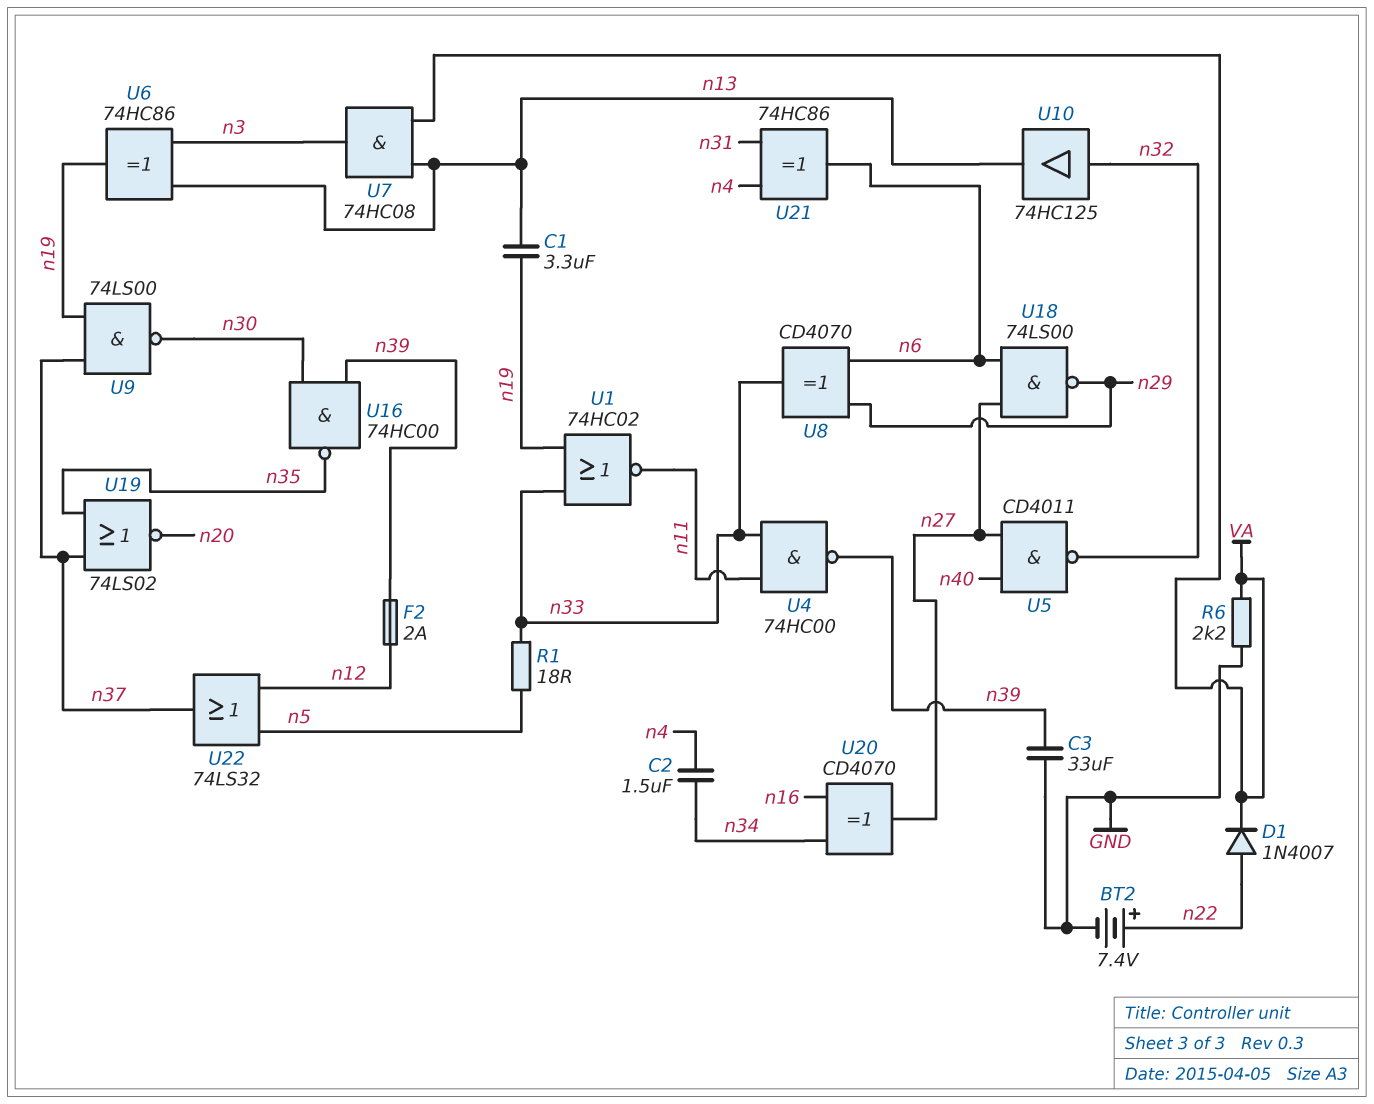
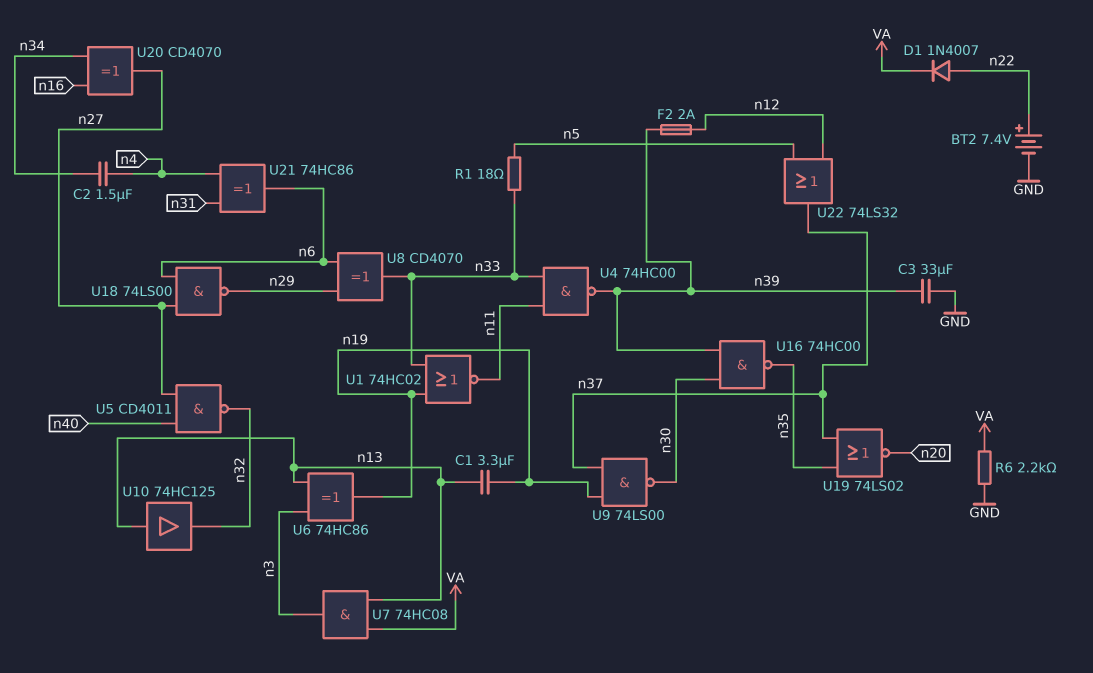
U10: buffer 74HC125 (in n32, out n13) -> buffer 74HC125 (in n13, out n32)

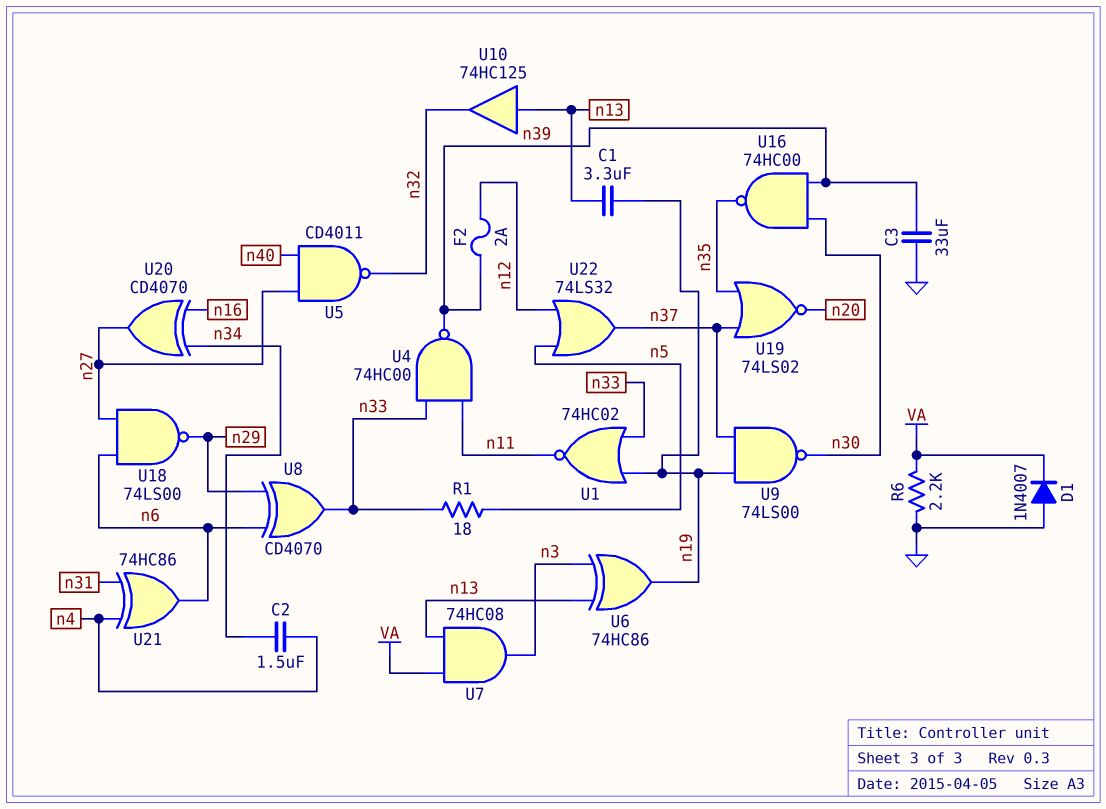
BT2: 7.4V (plus n22, minus GND) -> none
D1: diode 1N4007 (A n22, K VA) -> diode 1N4007 (A GND, K VA)

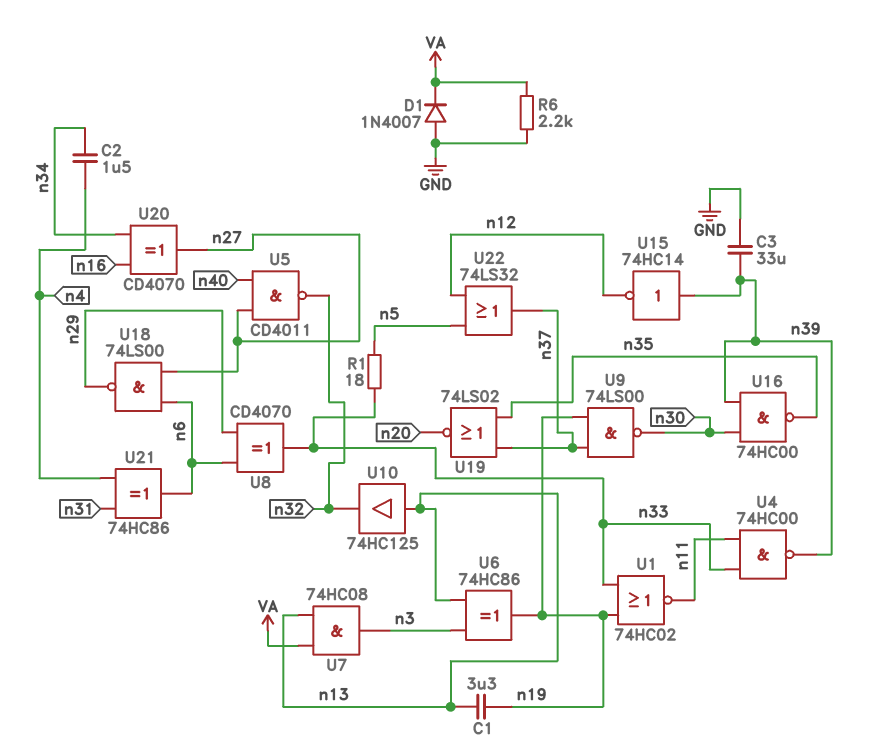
F2: 2A (n12, n39) -> none
U15: none -> NOT 74HC14 (in n39, out n12)

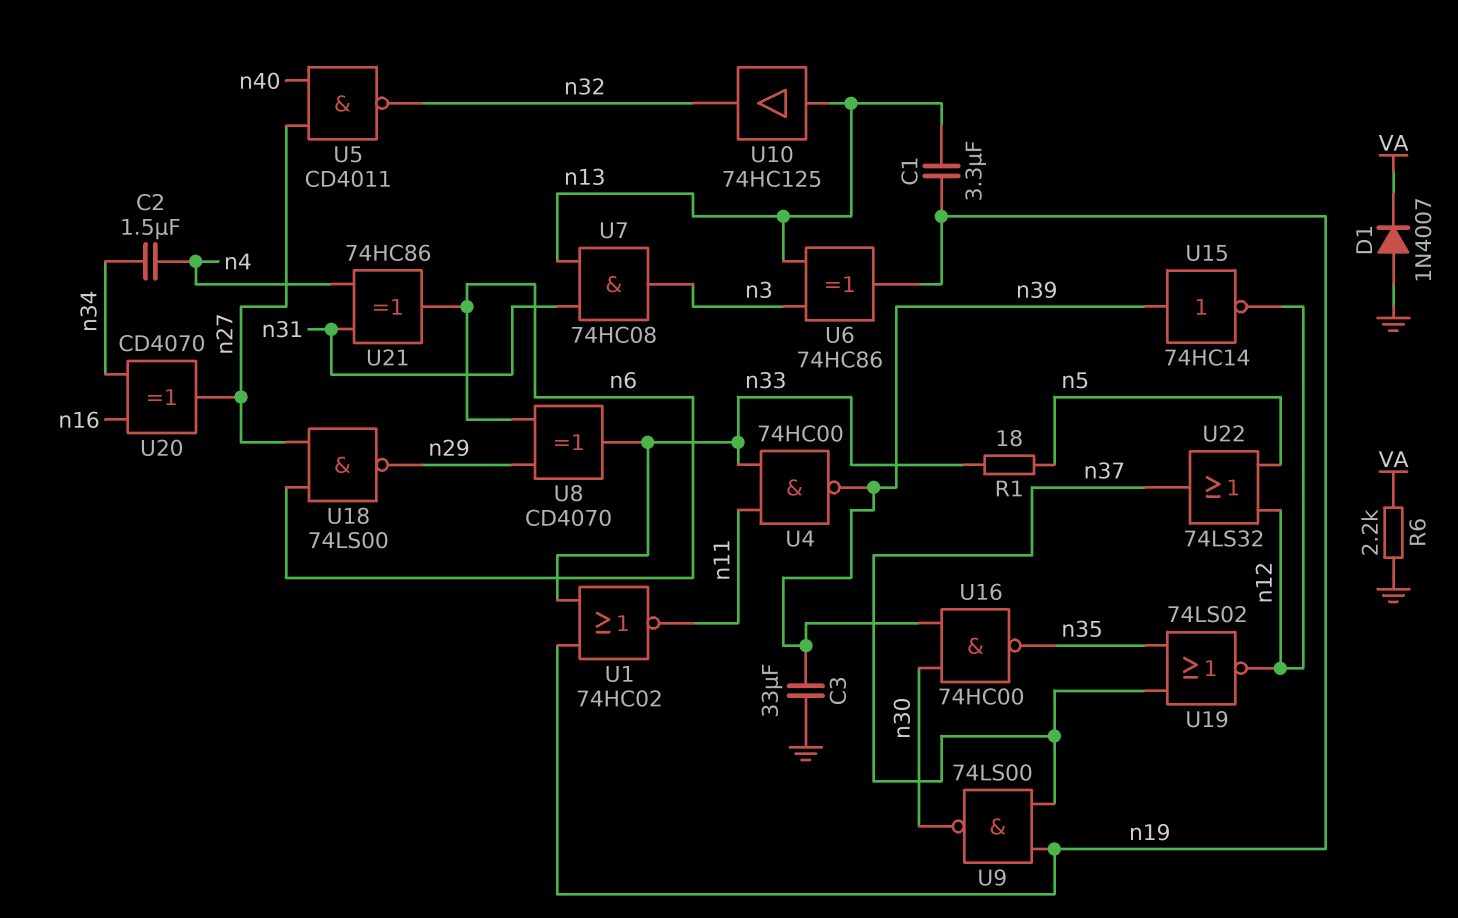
U7: AND 74HC08 (in VA, in n13, out n3) -> AND 74HC08 (in n13, in n31, out n3)
U19: NOR 74LS02 (in n35, in n37, out n20) -> NOR 74LS02 (in n35, in n37, out n12)

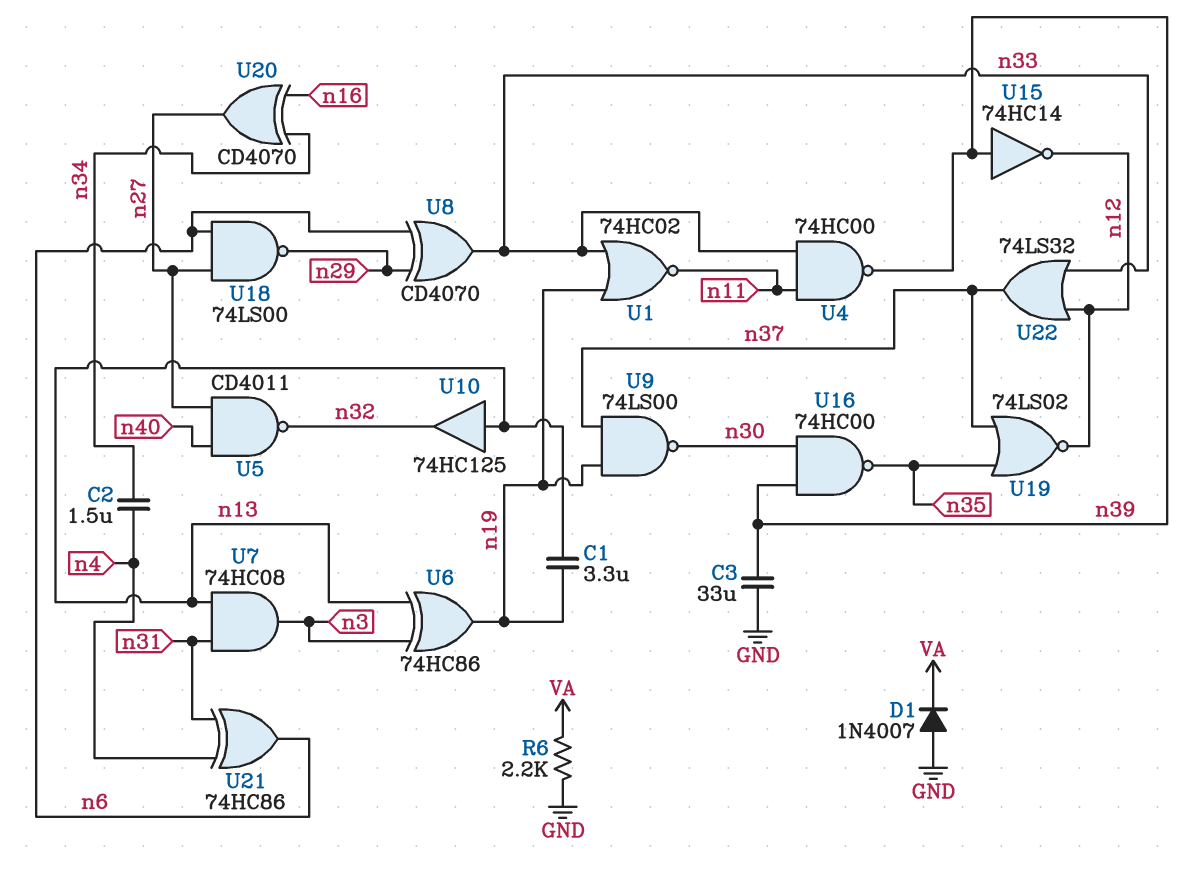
R1: 18 (n5, n33) -> none
U22: OR 74LS32 (in n5, in n12, out n37) -> OR 74LS32 (in n12, in n33, out n37)

